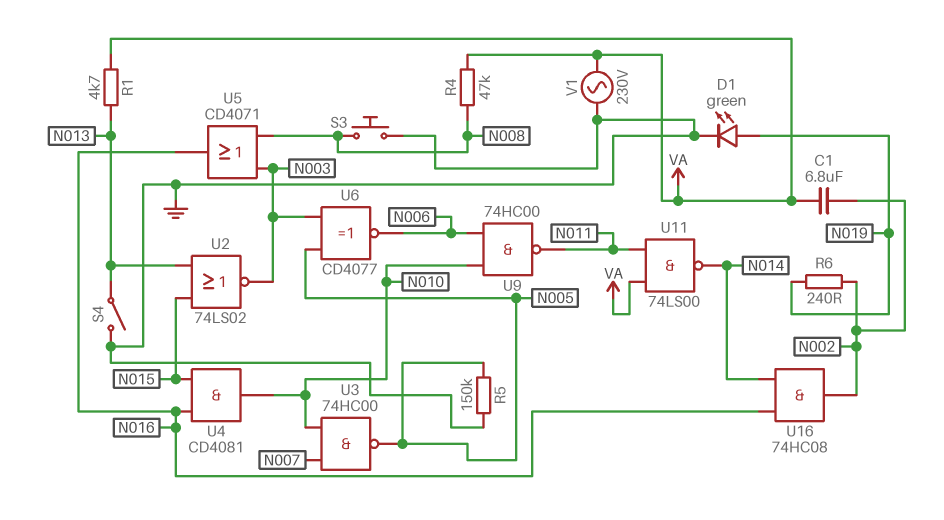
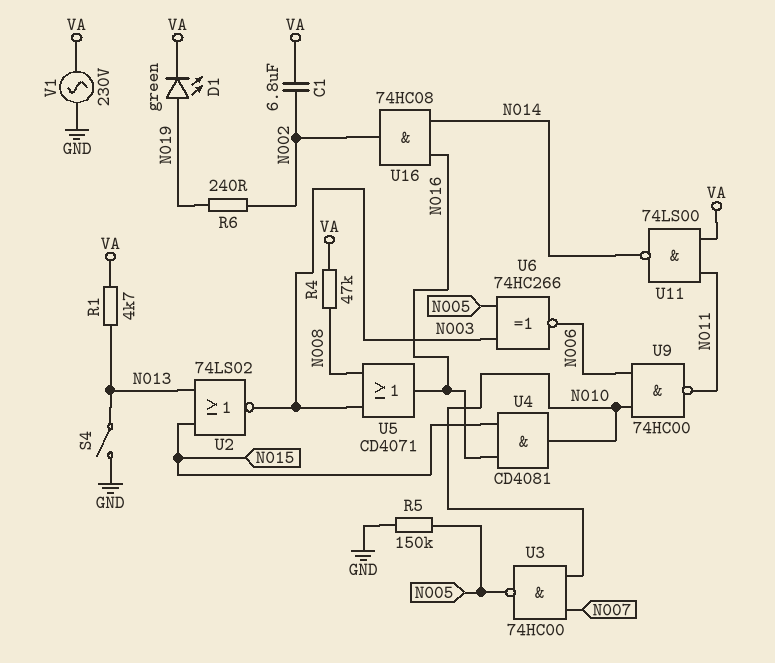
D1: LED green (A N019, K GND) -> LED green (A N019, K VA)
S3: button (GND, N008) -> none
U6: XNOR CD4077 (in N003, in N005, out N006) -> XNOR 74HC266 (in N003, in N005, out N006)

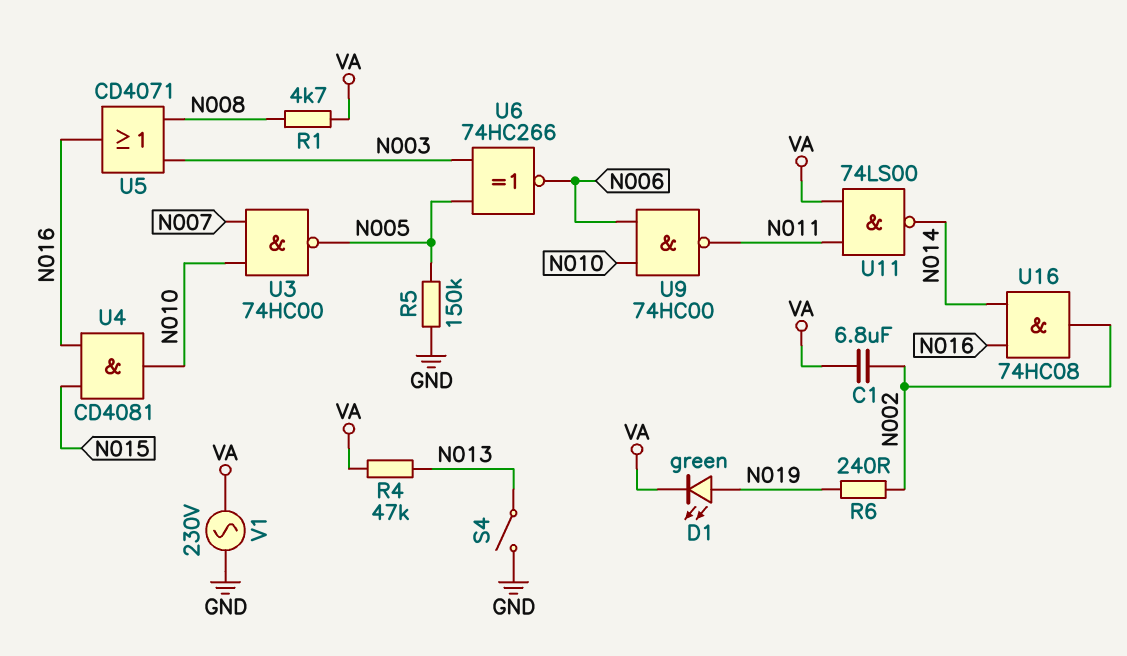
R1: 4.7k (N013, VA) -> 4.7k (N008, VA)
R4: 47k (N008, VA) -> 47k (N013, VA)
U2: NOR 74LS02 (in N013, in N015, out N003) -> none

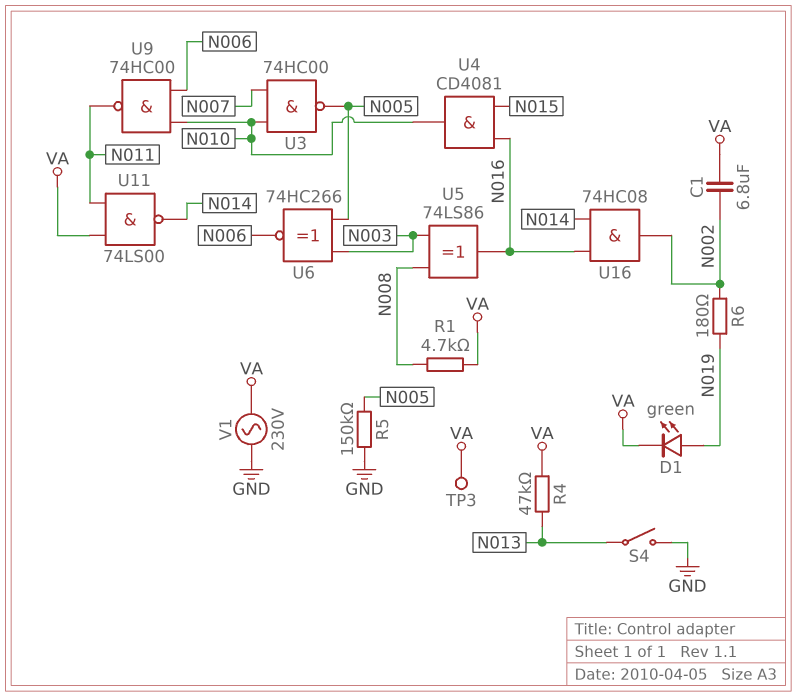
R6: 240 (N002, N019) -> 180 (N002, N019)
TP3: none -> test point (VA)
U5: OR CD4071 (in N003, in N008, out N016) -> XOR 74LS86 (in N003, in N008, out N016)

